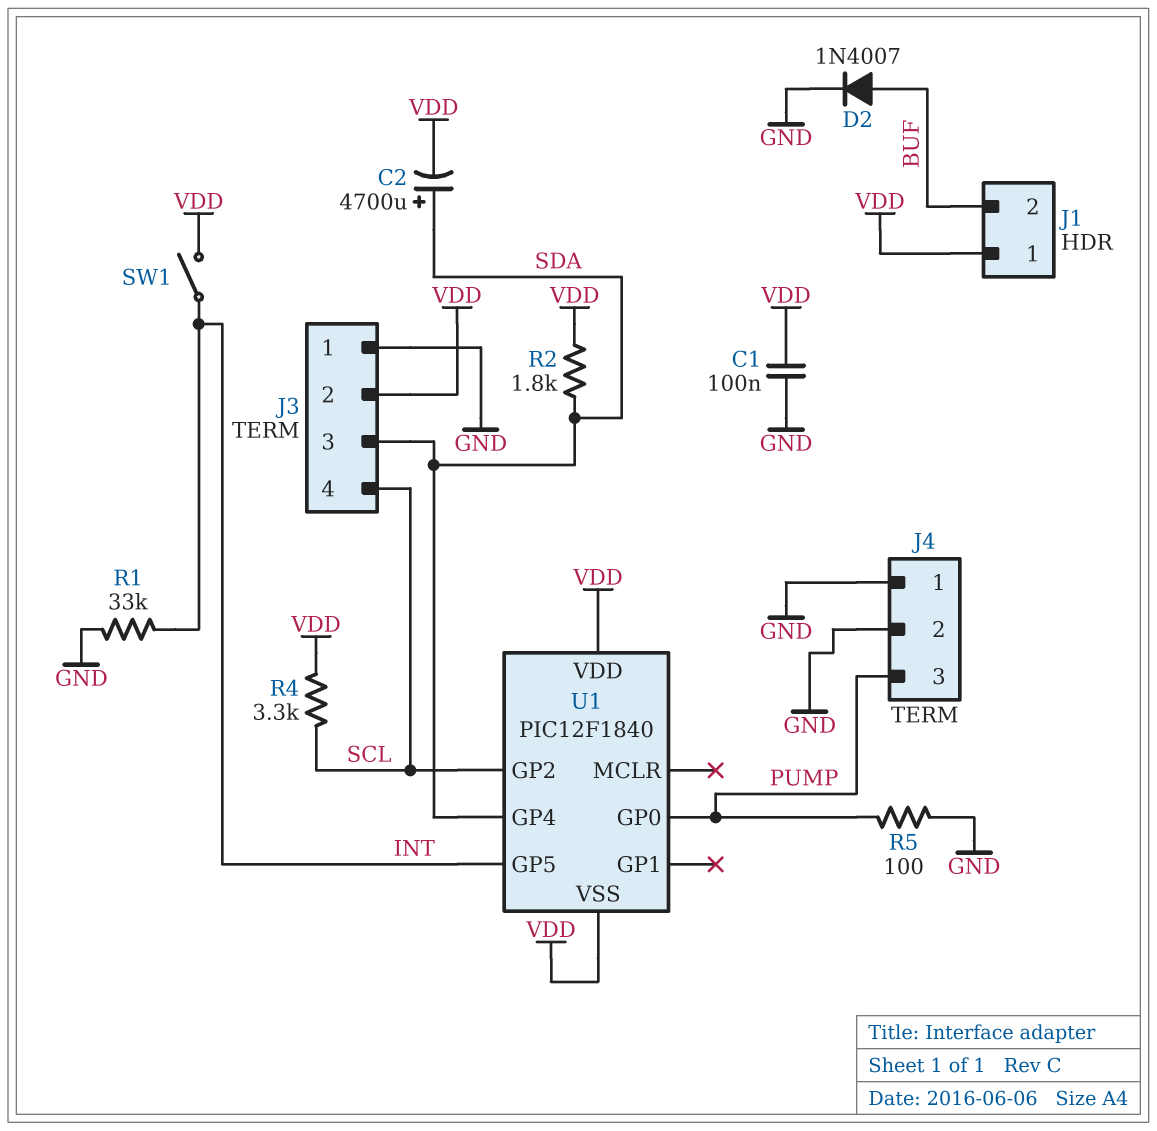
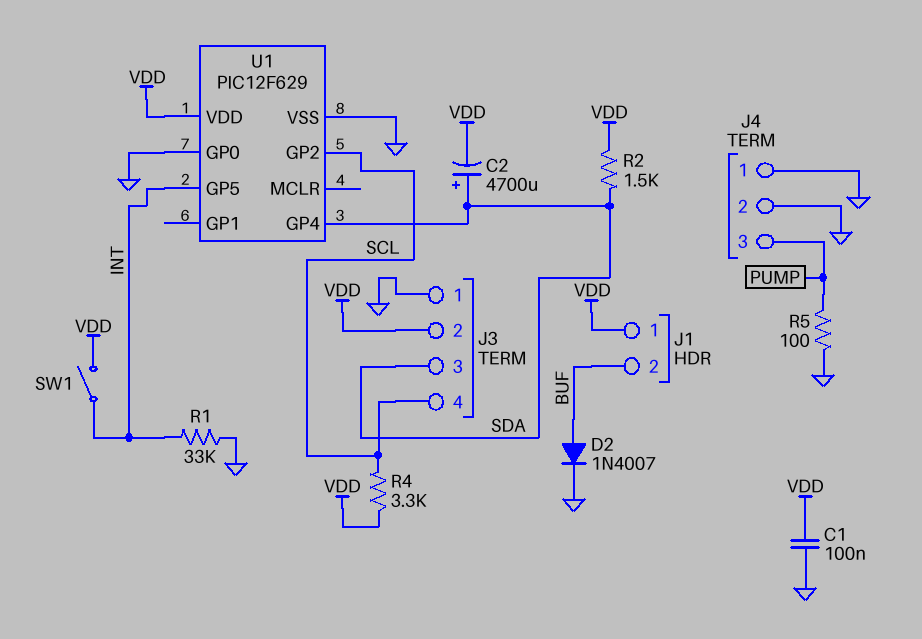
R2: 1.8k (SDA, VDD) -> 1.5k (SDA, VDD)
U1: PIC12F1840 -> PIC12F629
U1 pin GP0: PUMP -> GND
U1 pin VSS: VDD -> GND

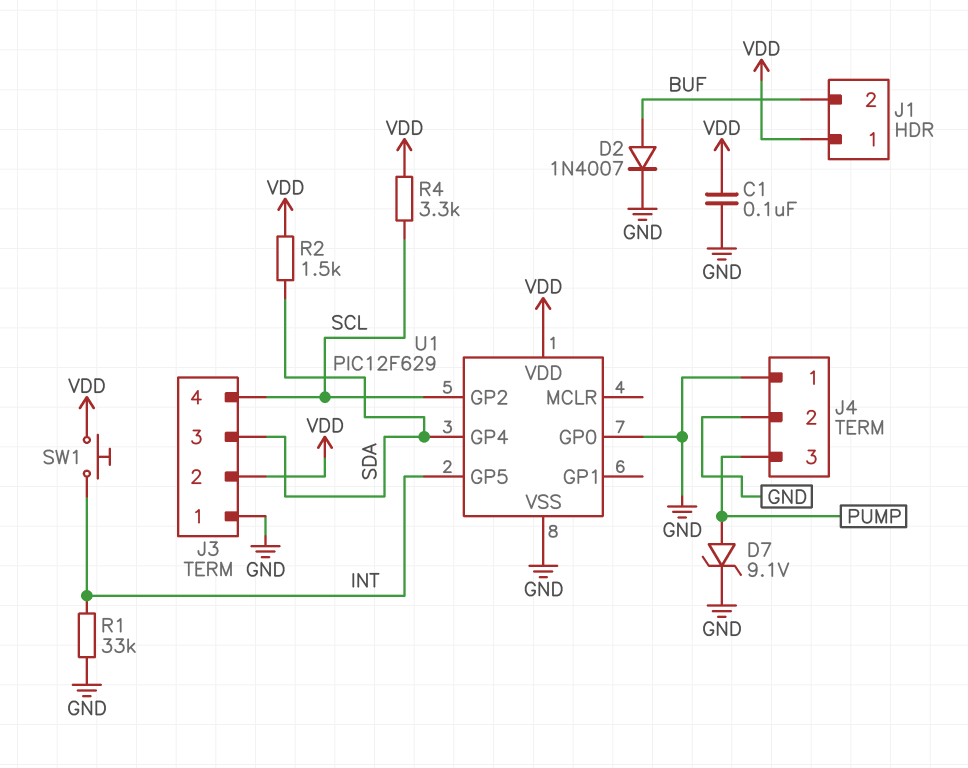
C2: 4700uF (plus SDA, minus VDD) -> none
D7: none -> zener 9.1V (A PUMP, K GND)
R5: 100 (GND, PUMP) -> none
SW1: switch (INT, VDD) -> button (INT, VDD)

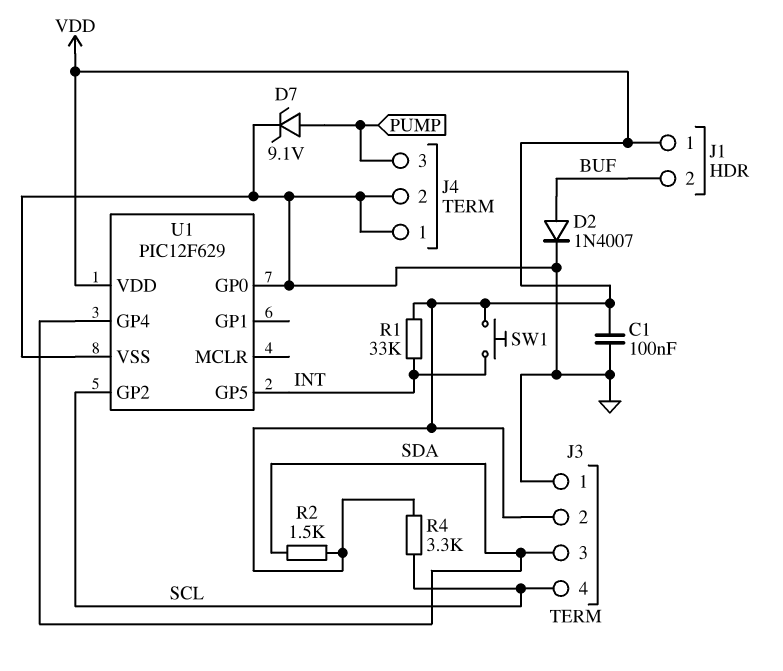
R1: 33k (GND, INT) -> 33k (INT, VDD)

